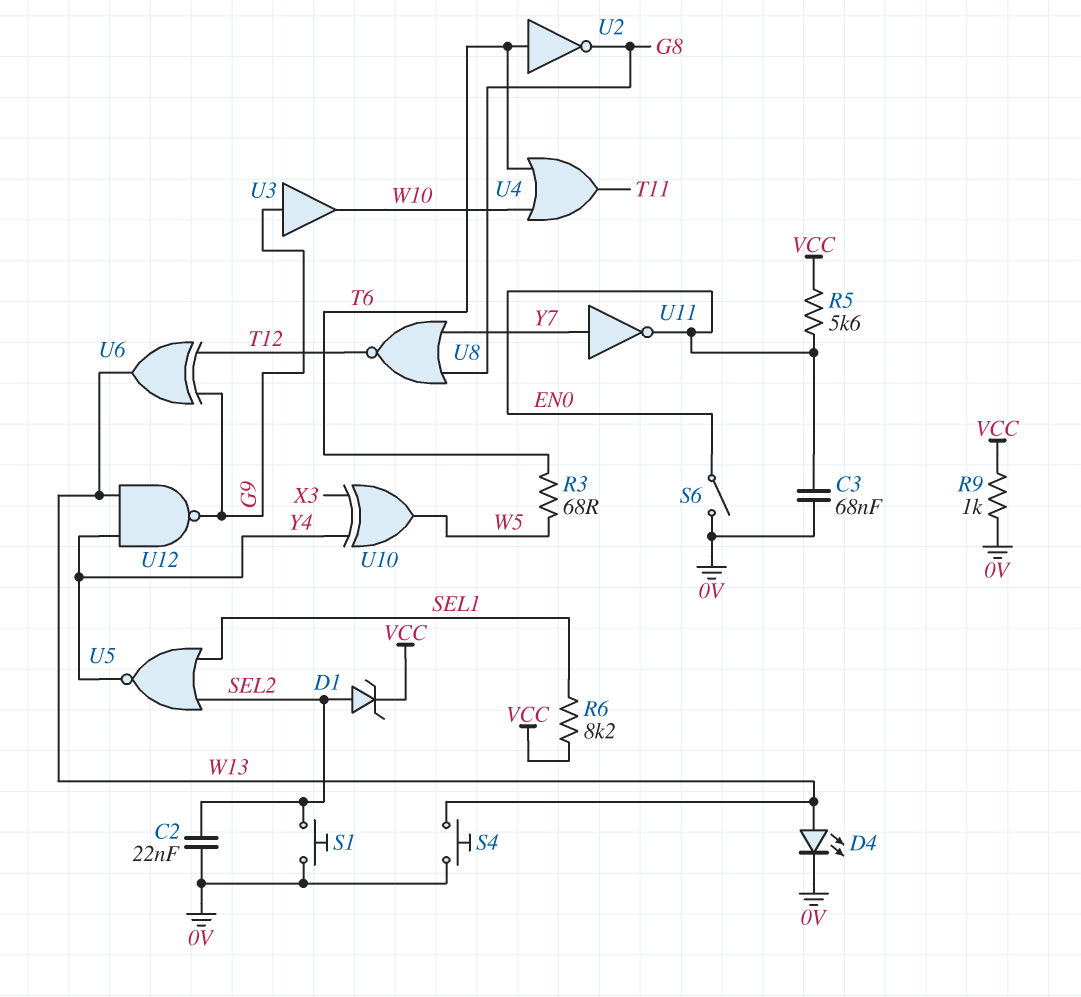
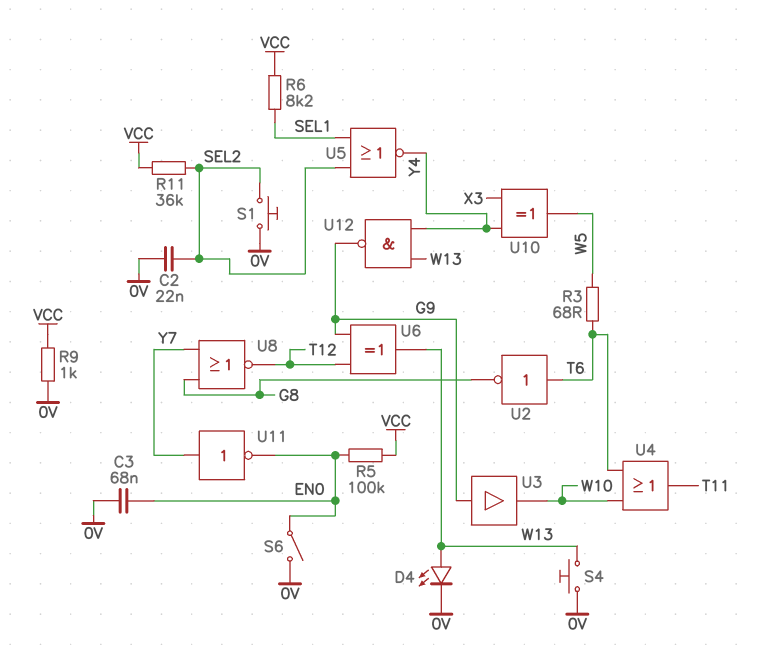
D1: zener (A SEL2, K VCC) -> none
R5: 5.6k (EN0, VCC) -> 100k (EN0, VCC)
R11: none -> 36k (SEL2, VCC)

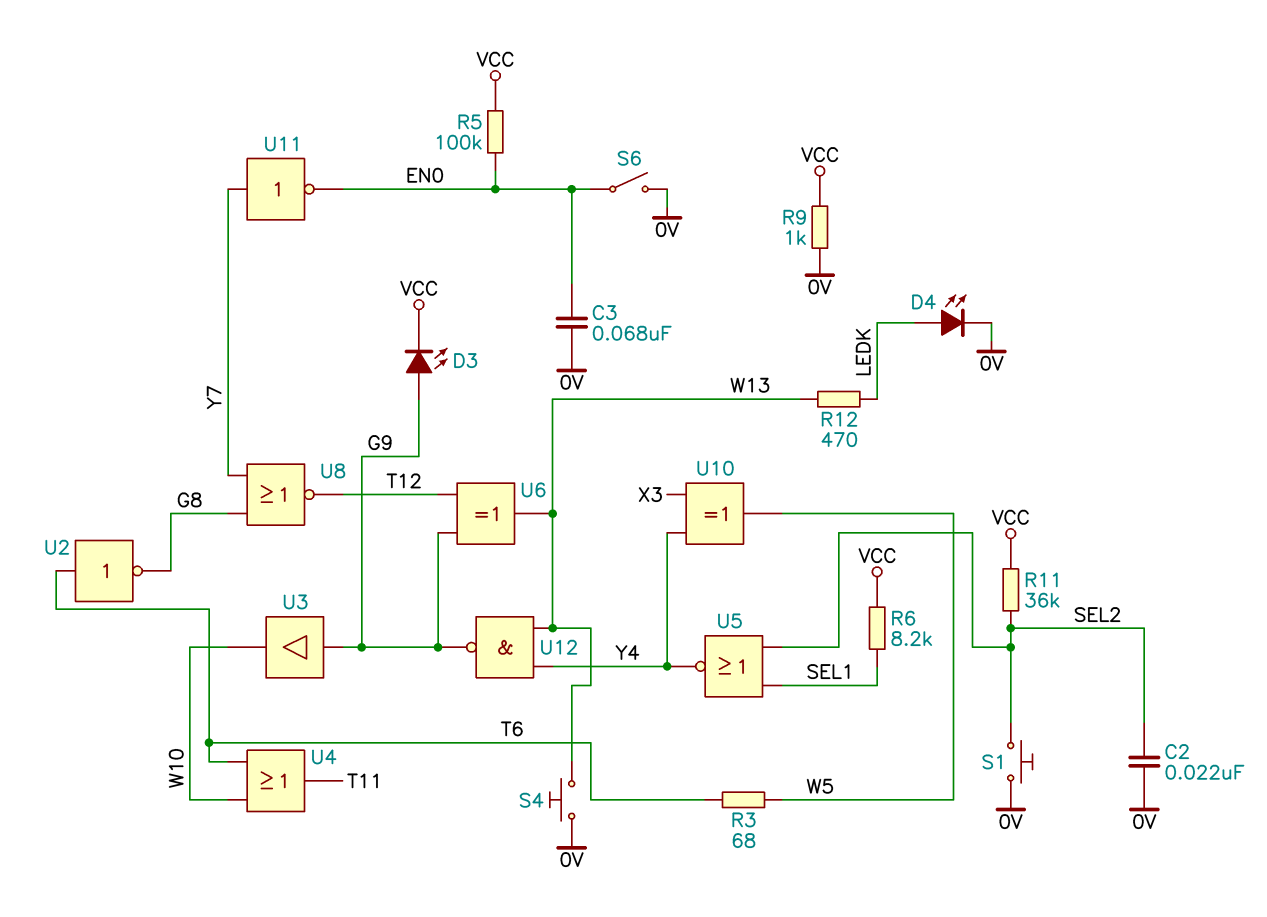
D3: none -> LED (A G9, K VCC)
D4: LED (A W13, K 0V) -> LED (A LEDK, K 0V)
R12: none -> 470 (LEDK, W13)

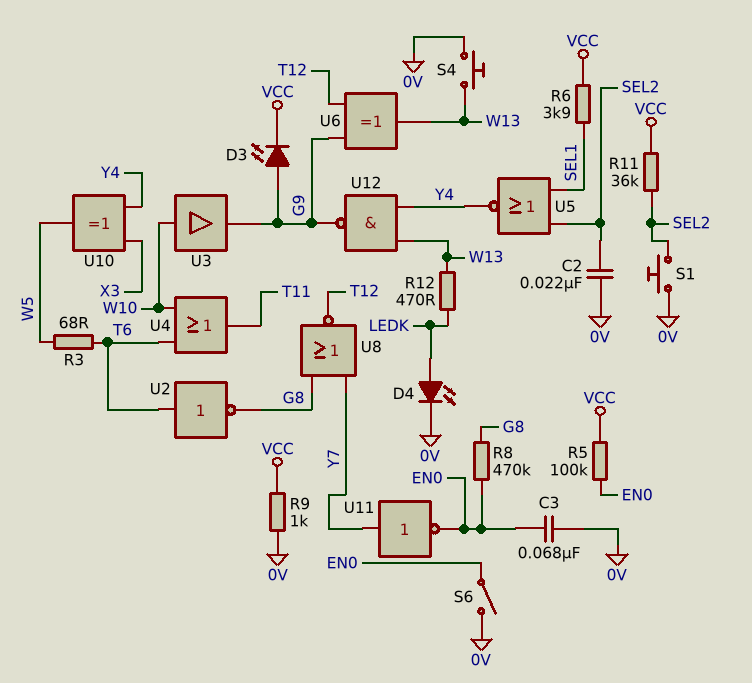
R6: 8.2k (SEL1, VCC) -> 3.9k (SEL1, VCC)
R8: none -> 470k (EN0, G8)
U3: buffer (in G9, out W10) -> buffer (in W10, out G9)

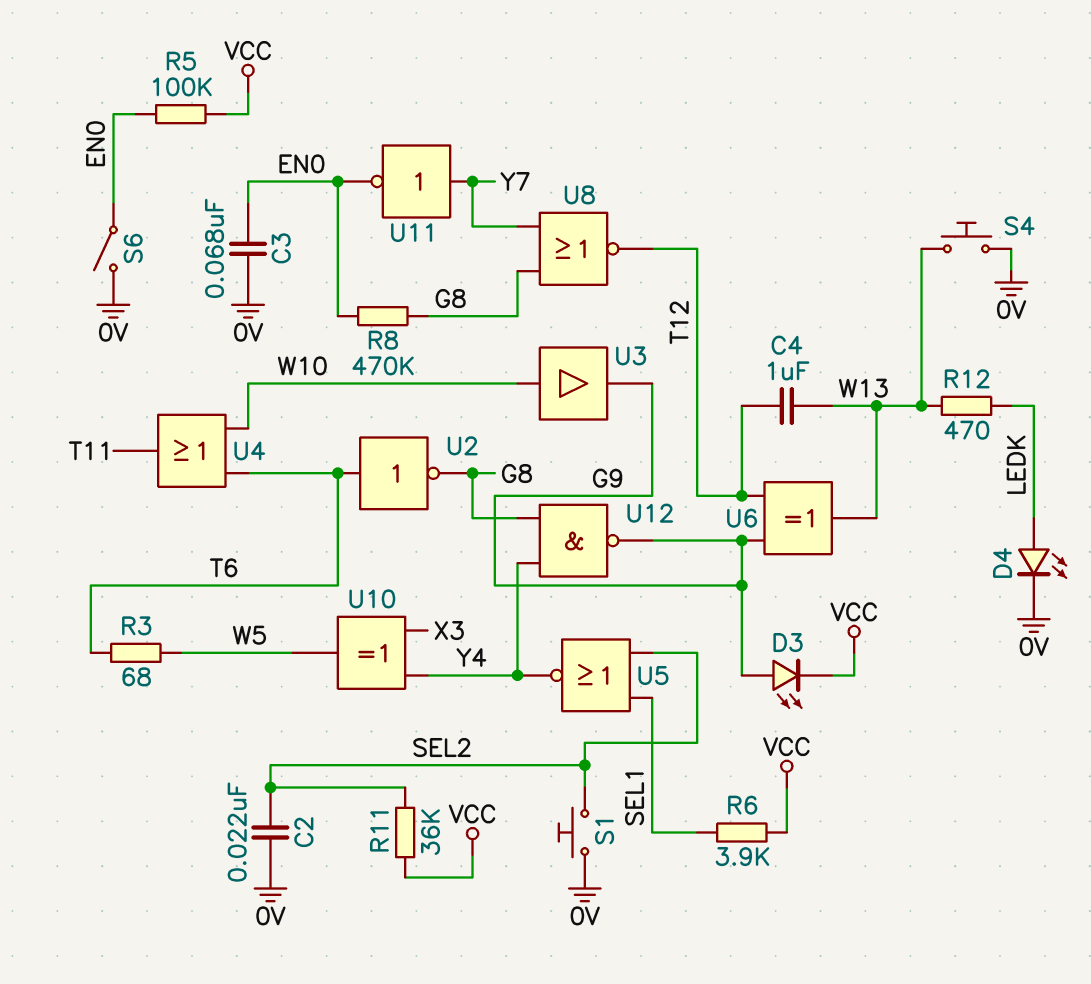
C4: none -> 1uF (T12, W13)
R9: 1k (0V, VCC) -> none
U12: NAND (in W13, in Y4, out G9) -> NAND (in G8, in Y4, out G9)

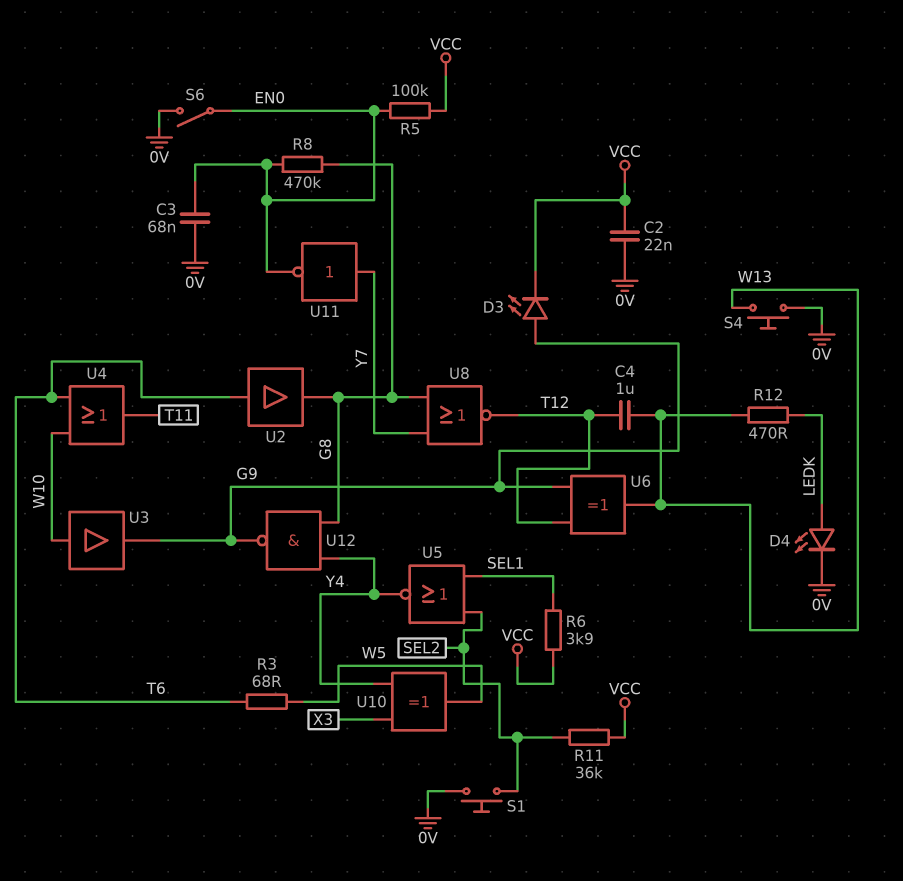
C2: 22nF (0V, SEL2) -> 22nF (0V, VCC)
U2: NOT (in T6, out G8) -> buffer (in T6, out G8)

